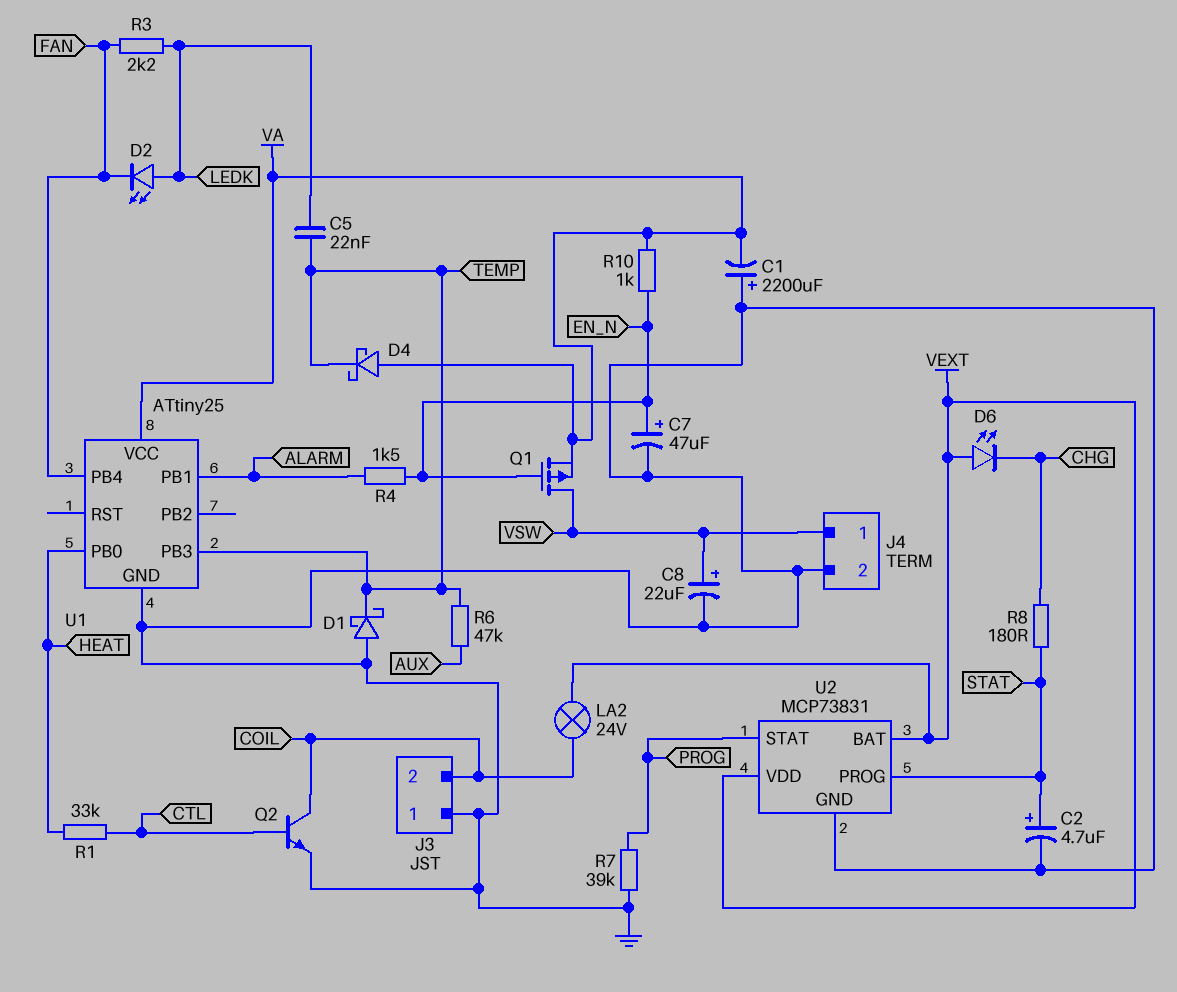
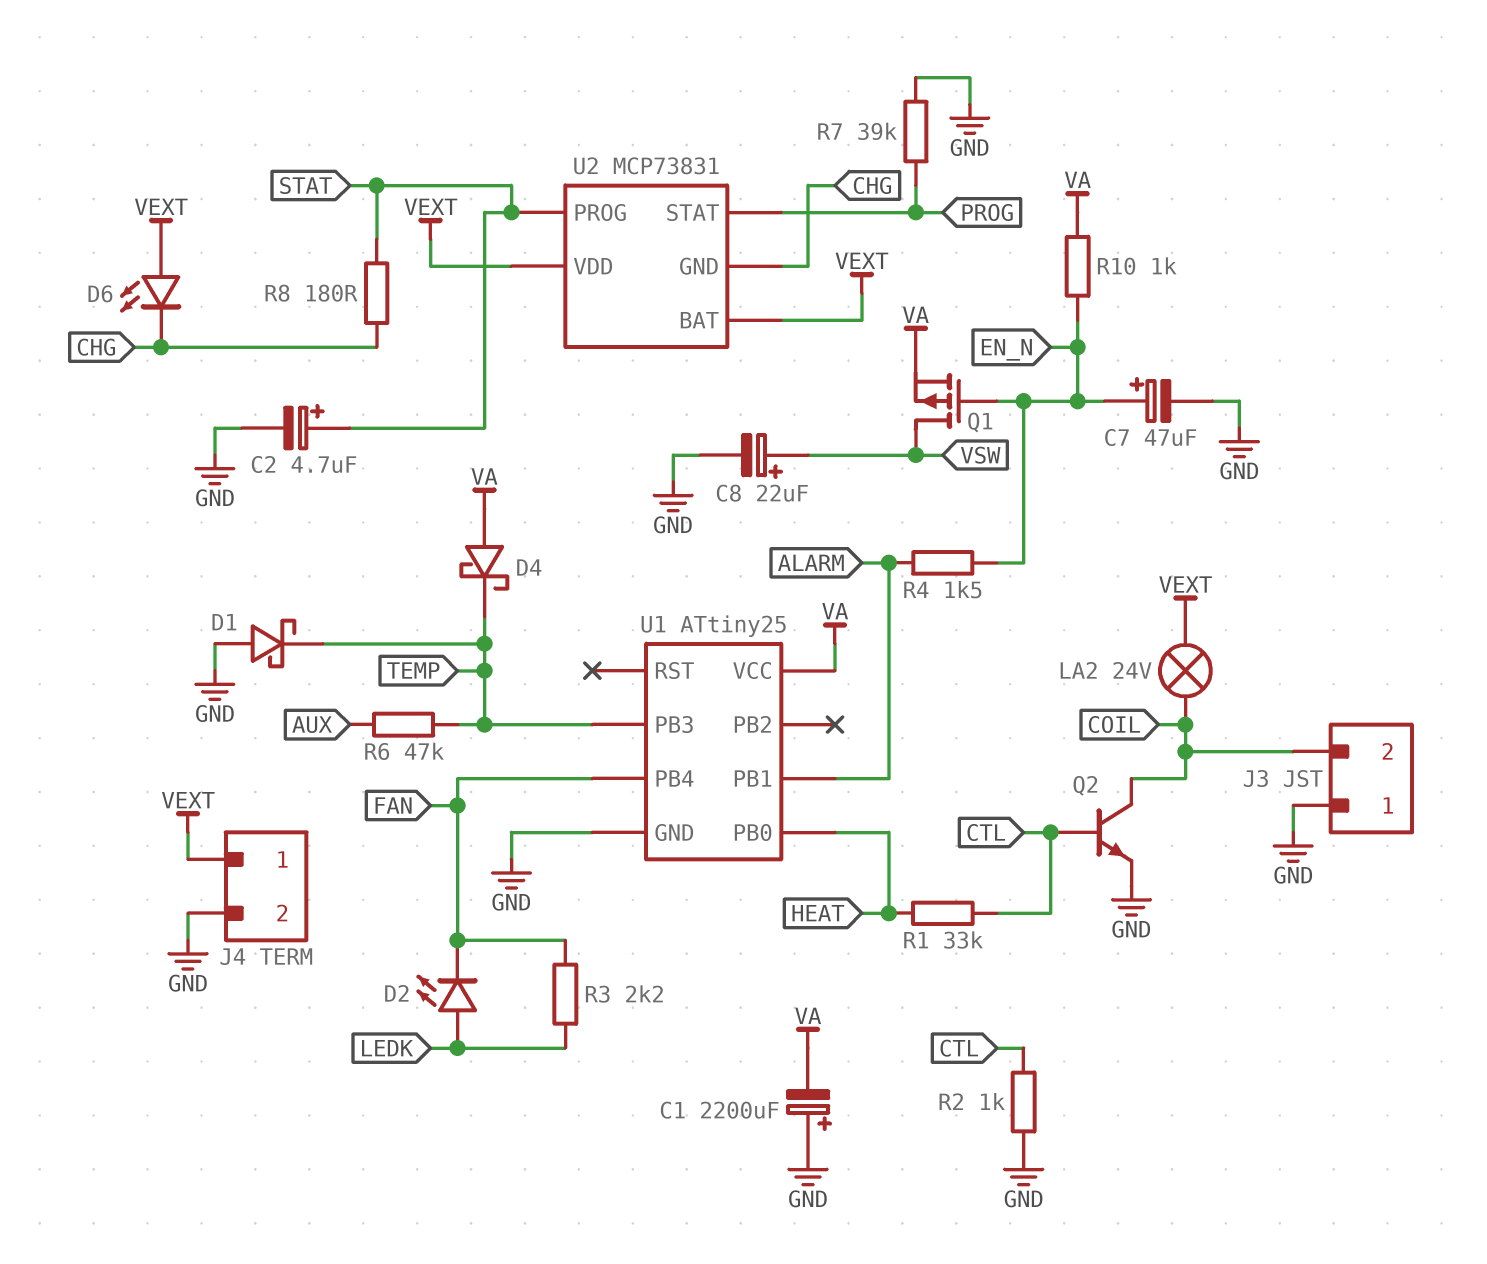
C5: 22nF (LEDK, TEMP) -> none
J4 pin 1: VSW -> VEXT
R2: none -> 1k (CTL, GND)
U2 pin GND: GND -> CHG

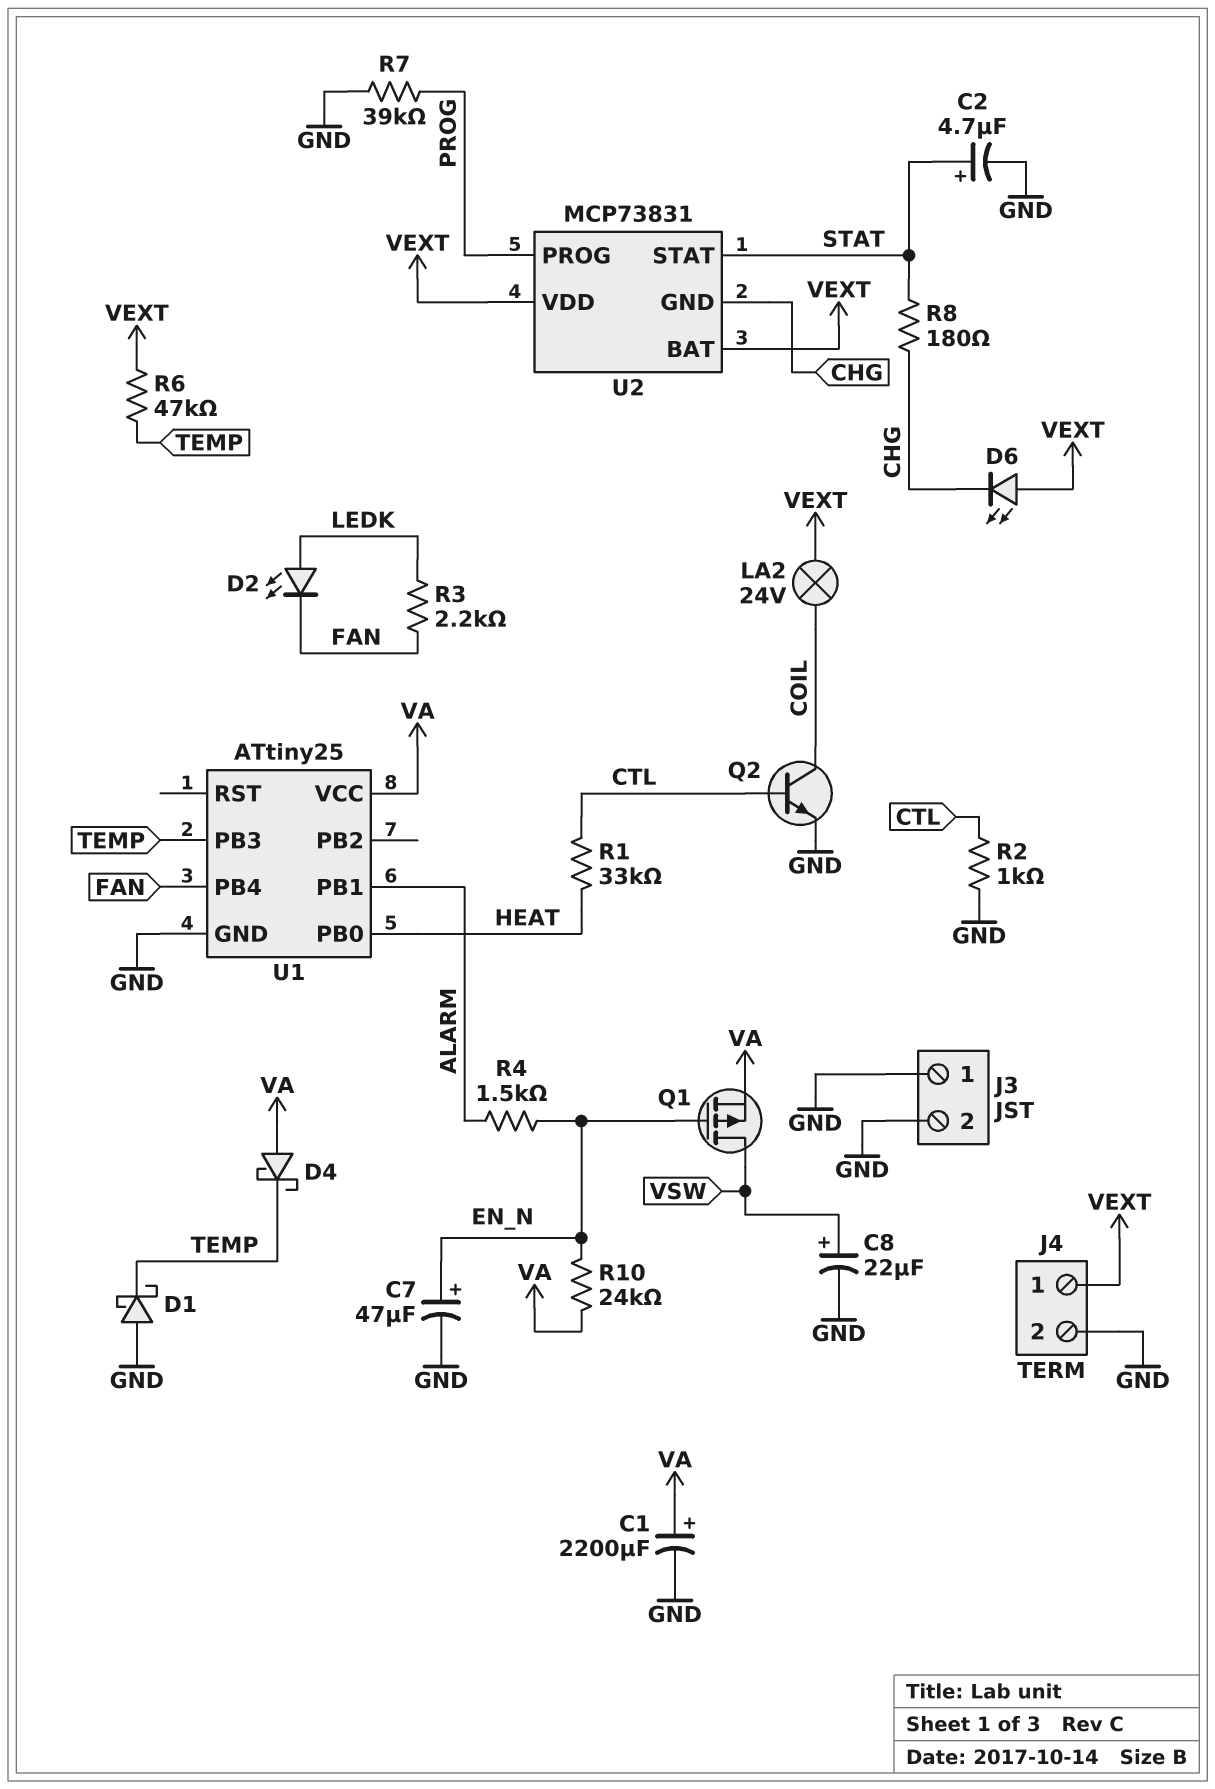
C1: 2200uF (plus GND, minus VA) -> 2200uF (plus VA, minus GND)
J3 pin 2: COIL -> GND
R6: 47k (AUX, TEMP) -> 47k (TEMP, VEXT)
R10: 1k (EN_N, VA) -> 24k (EN_N, VA)
U2 pin PROG: STAT -> PROG
U2 pin STAT: PROG -> STAT

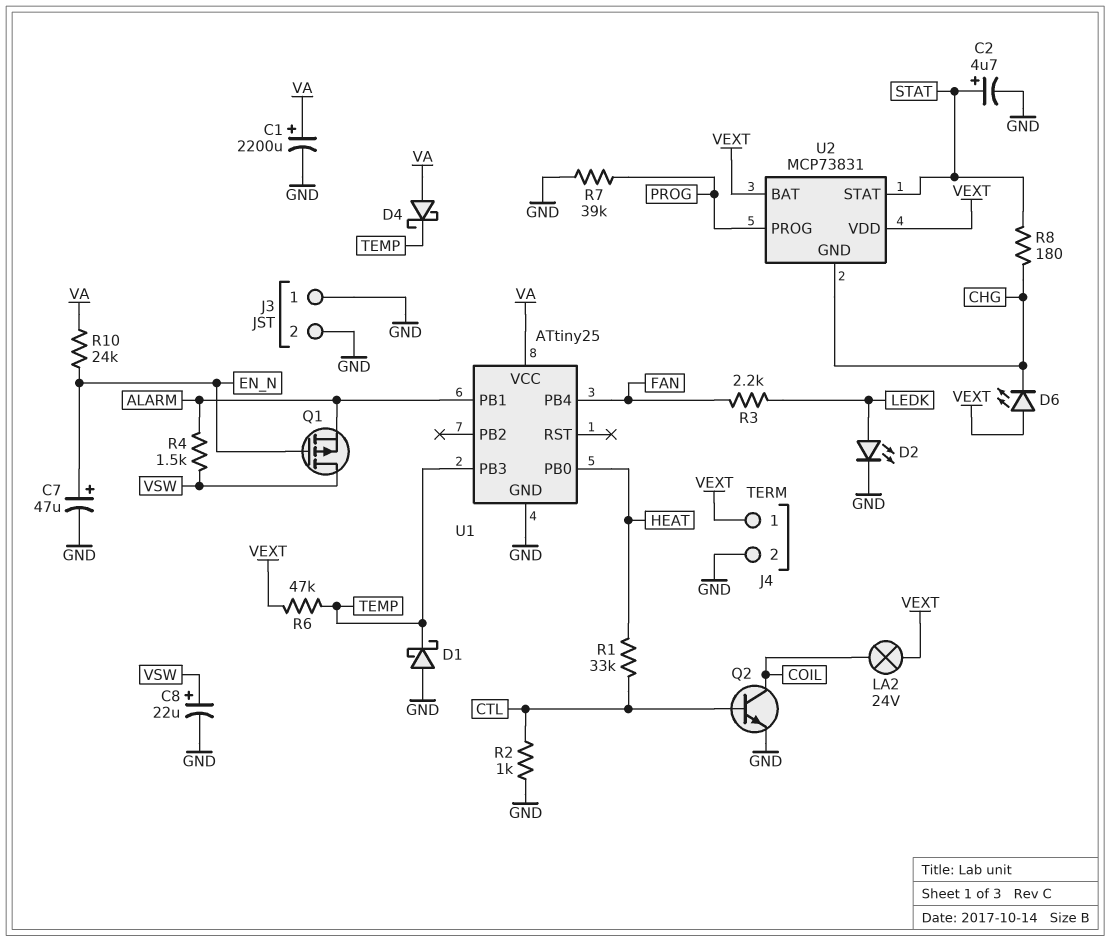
D2: LED (A LEDK, K FAN) -> LED (A LEDK, K GND)
Q1: PMOS (G EN_N, D VSW, S VA) -> PMOS (G EN_N, D VSW, S ALARM)
R4: 1.5k (ALARM, EN_N) -> 1.5k (ALARM, VSW)

